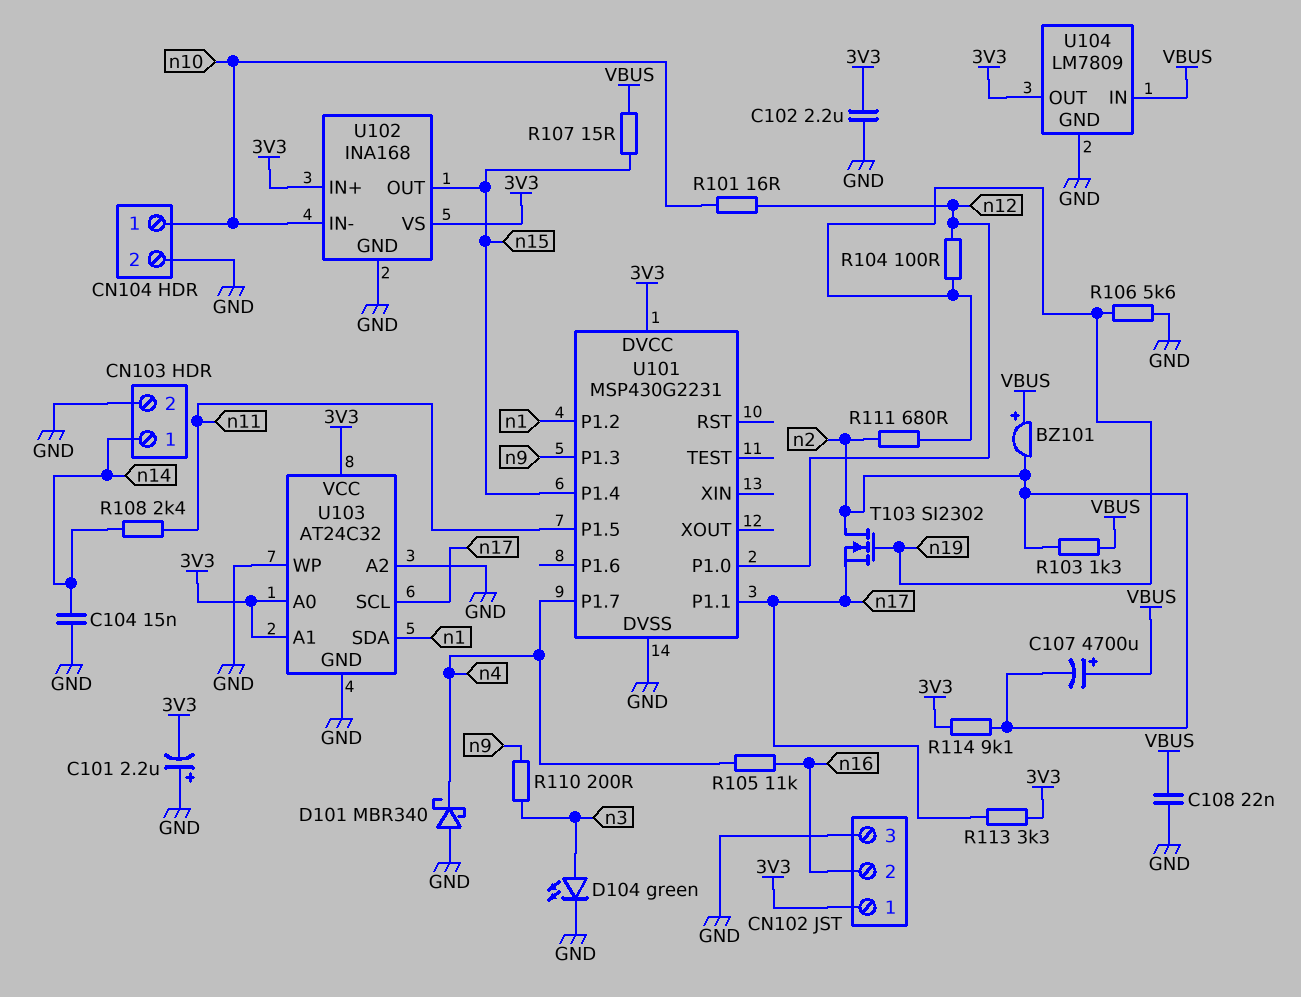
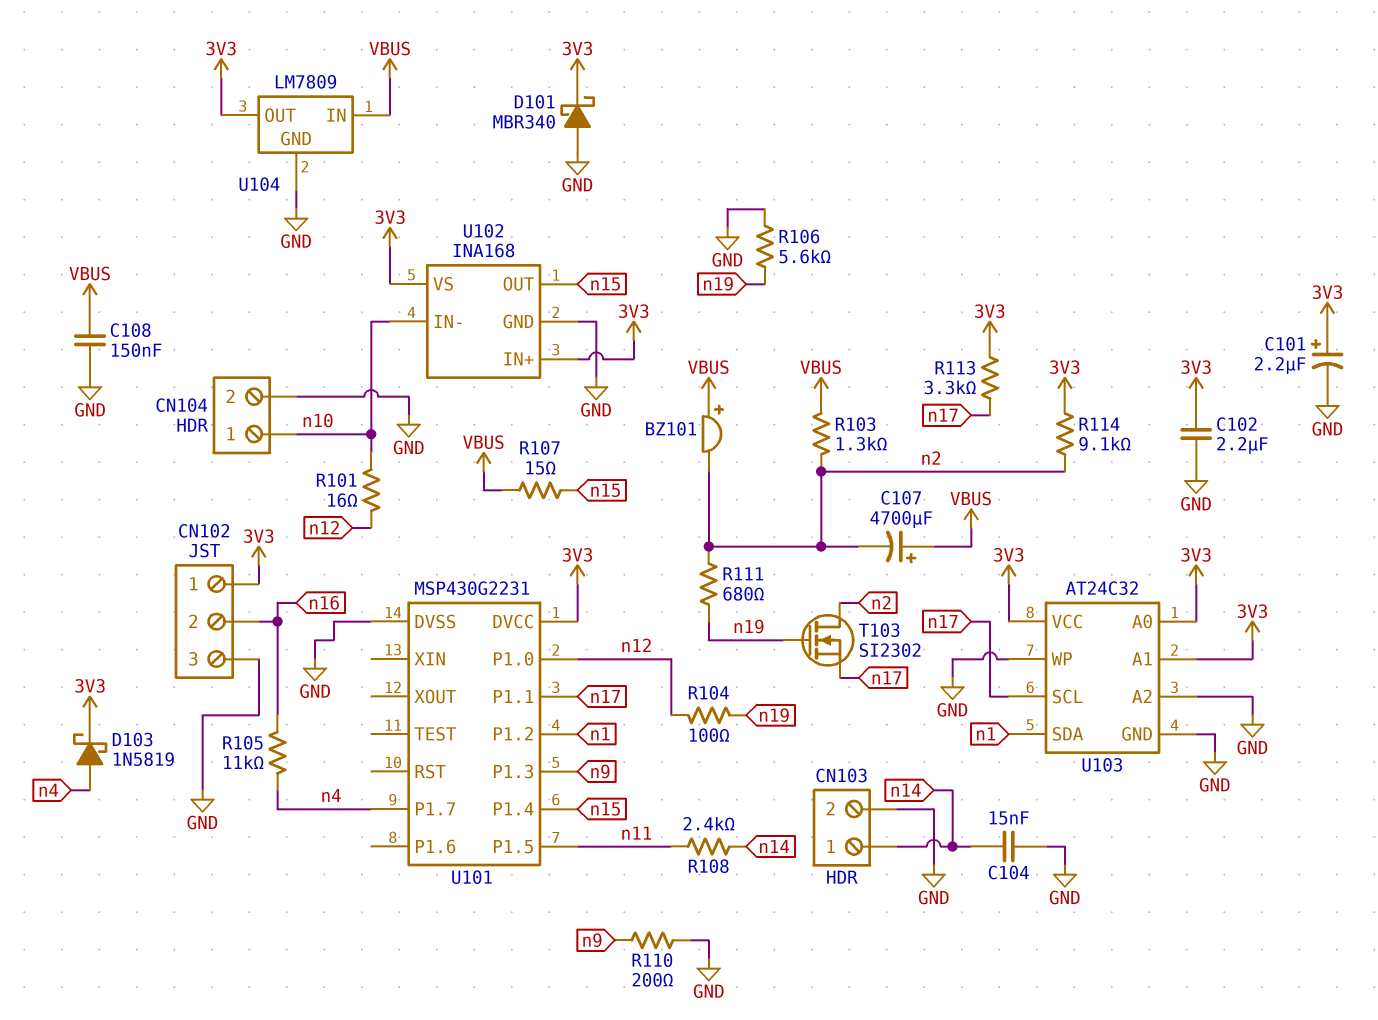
C101: 2.2uF (plus GND, minus 3V3) -> 2.2uF (plus 3V3, minus GND)
C108: 22nF (GND, VBUS) -> 150nF (GND, VBUS)
D101: schottky MBR340 (A GND, K n4) -> schottky MBR340 (A GND, K 3V3)
D103: none -> schottky 1N5819 (A n4, K 3V3)
D104: LED green (A n3, K GND) -> none
R110: 200 (n3, n9) -> 200 (GND, n9)

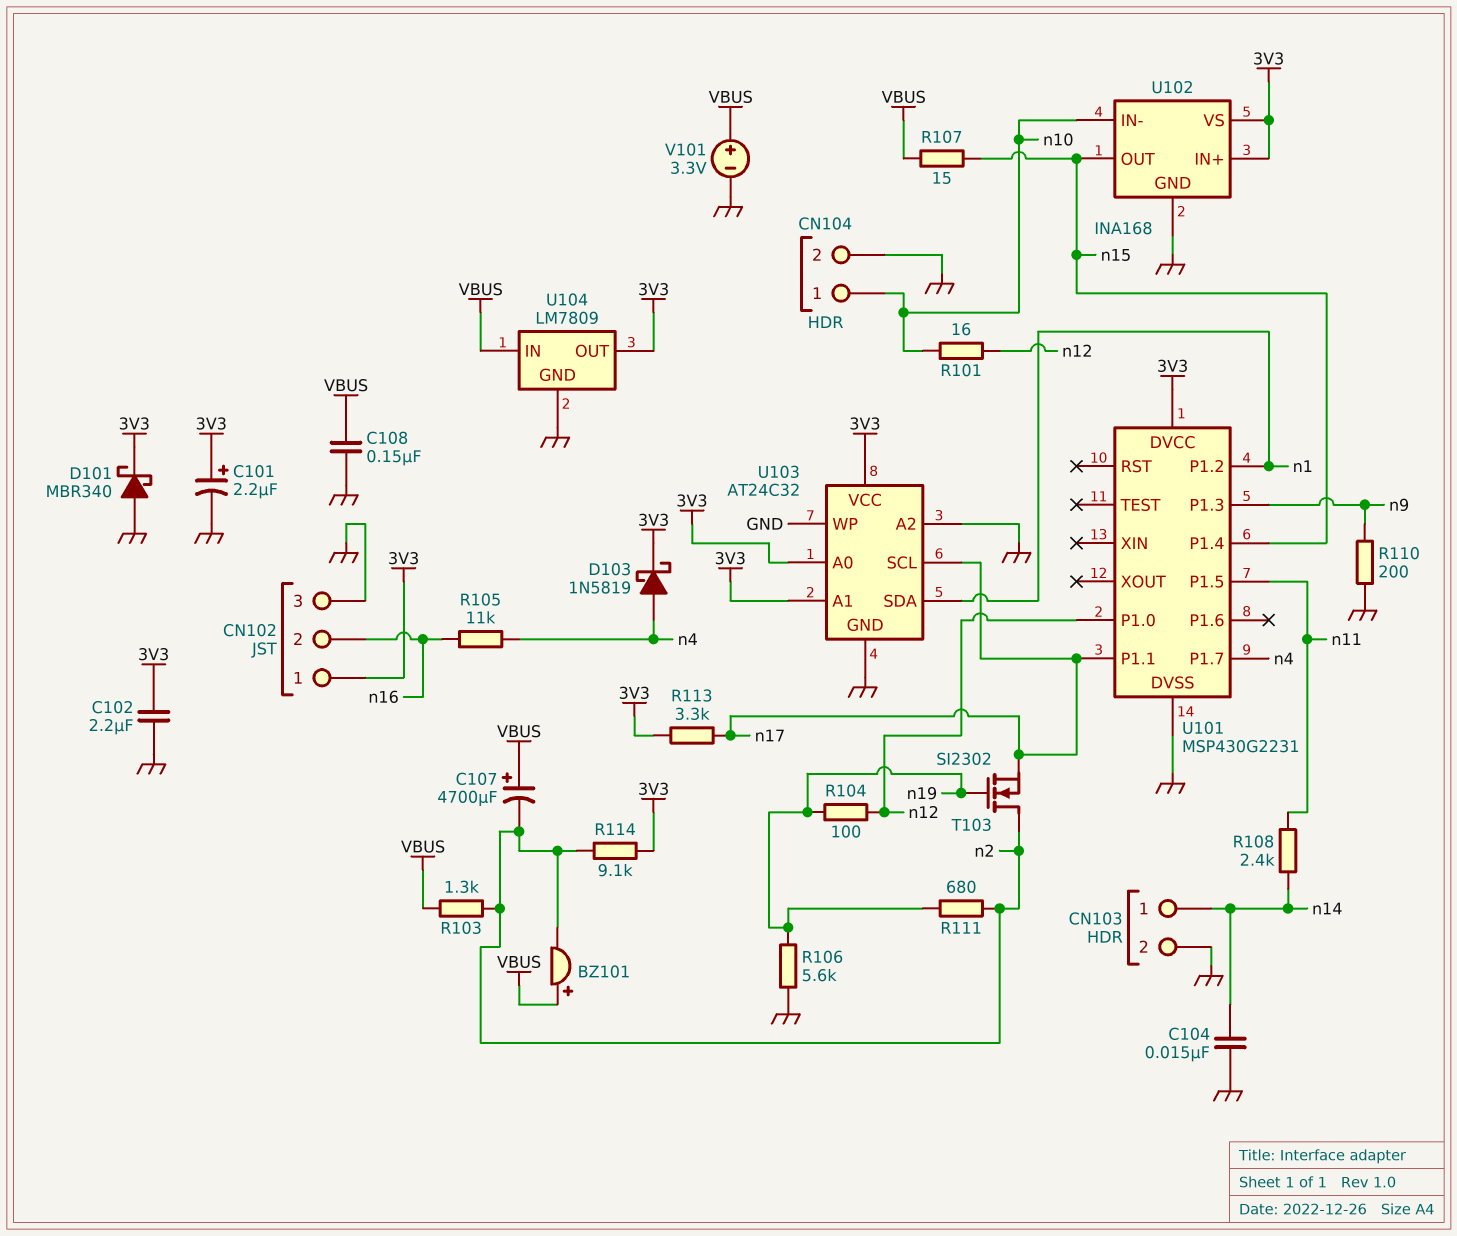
V101: none -> 3.3V (plus VBUS, minus GND)

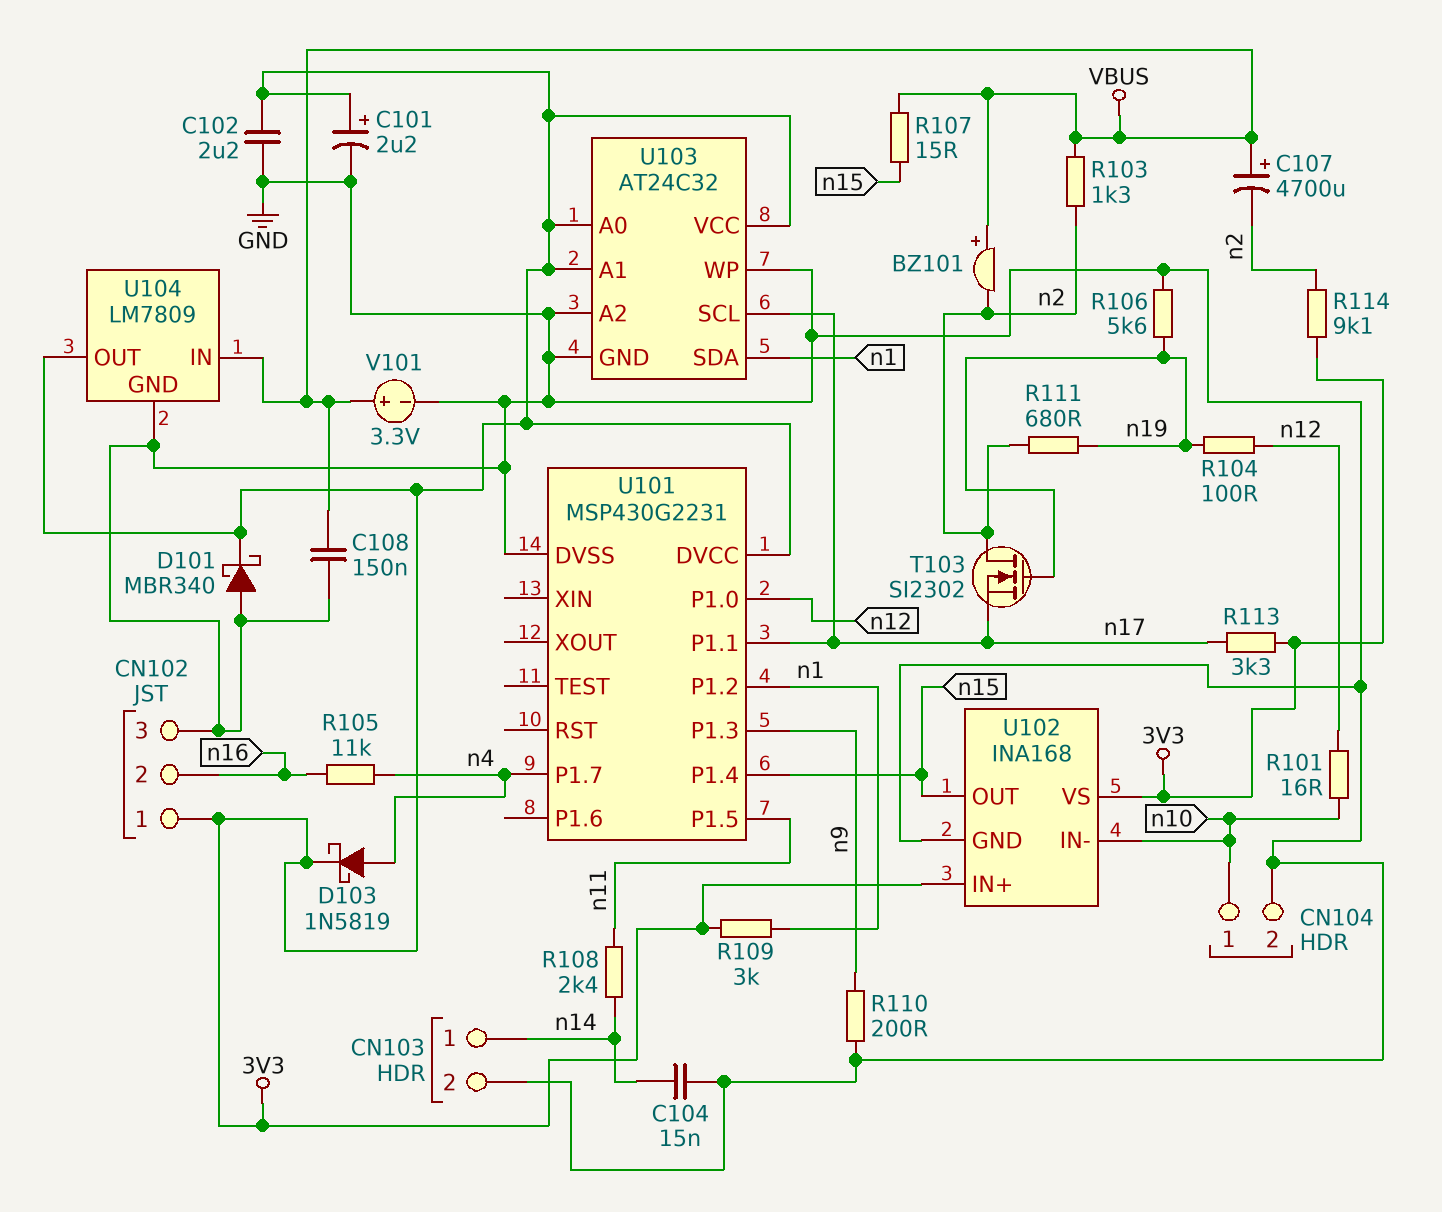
R109: none -> 3k (3V3, n1)

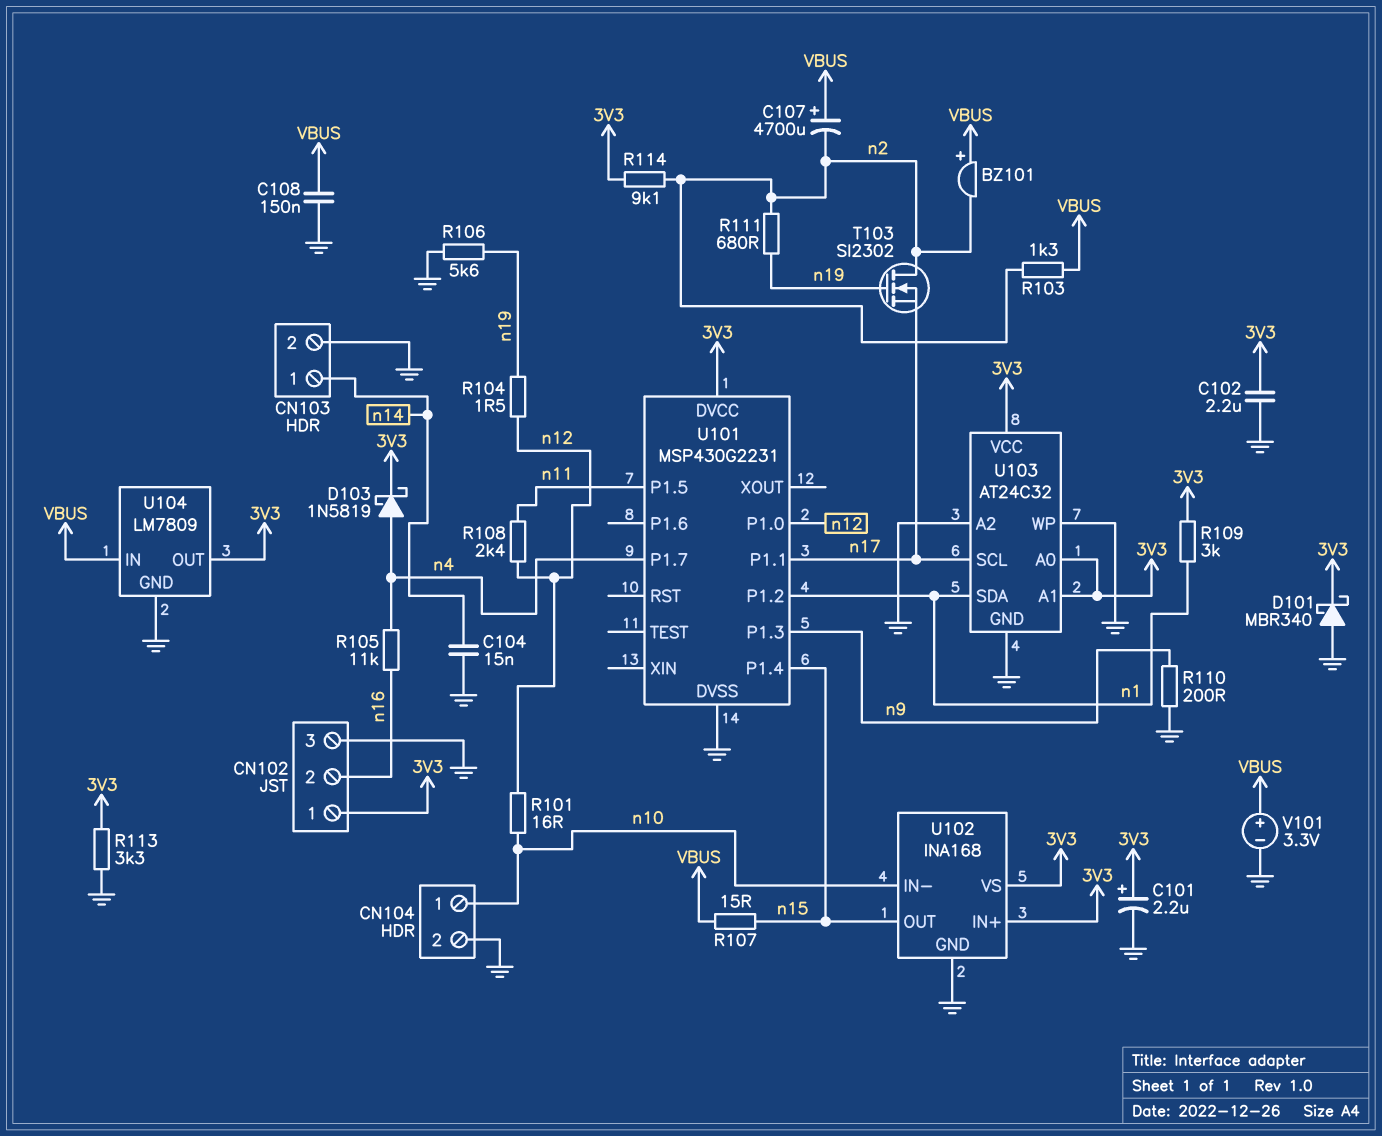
R104: 100 (n12, n19) -> 1.5 (n12, n19)
R108: 2.4k (n11, n14) -> 2.4k (n11, n12)
R113: 3.3k (3V3, n17) -> 3.3k (3V3, GND)

